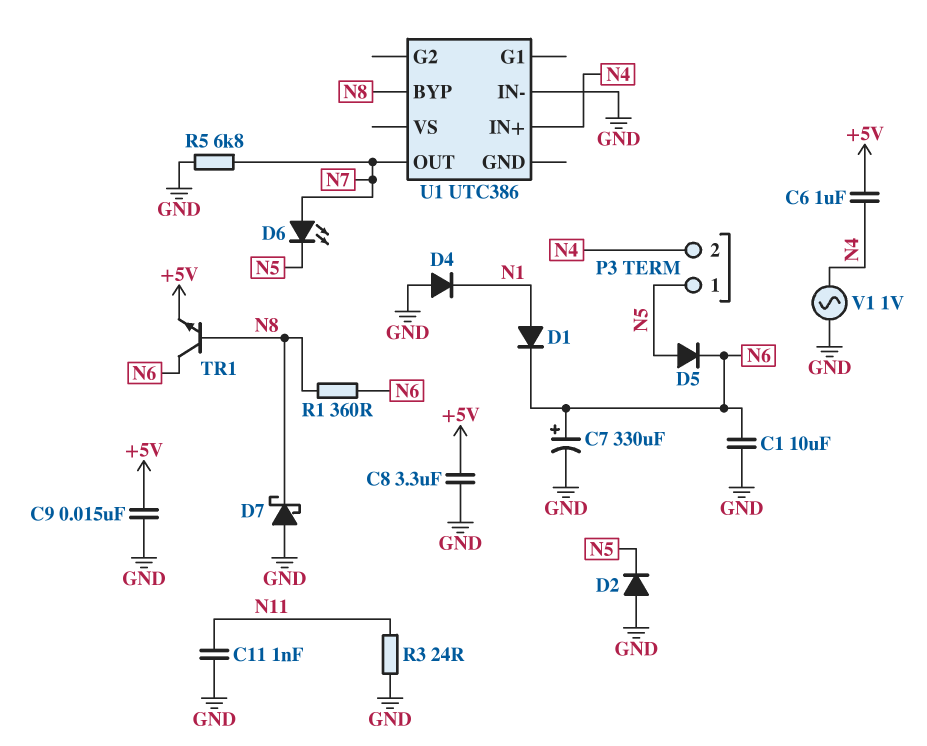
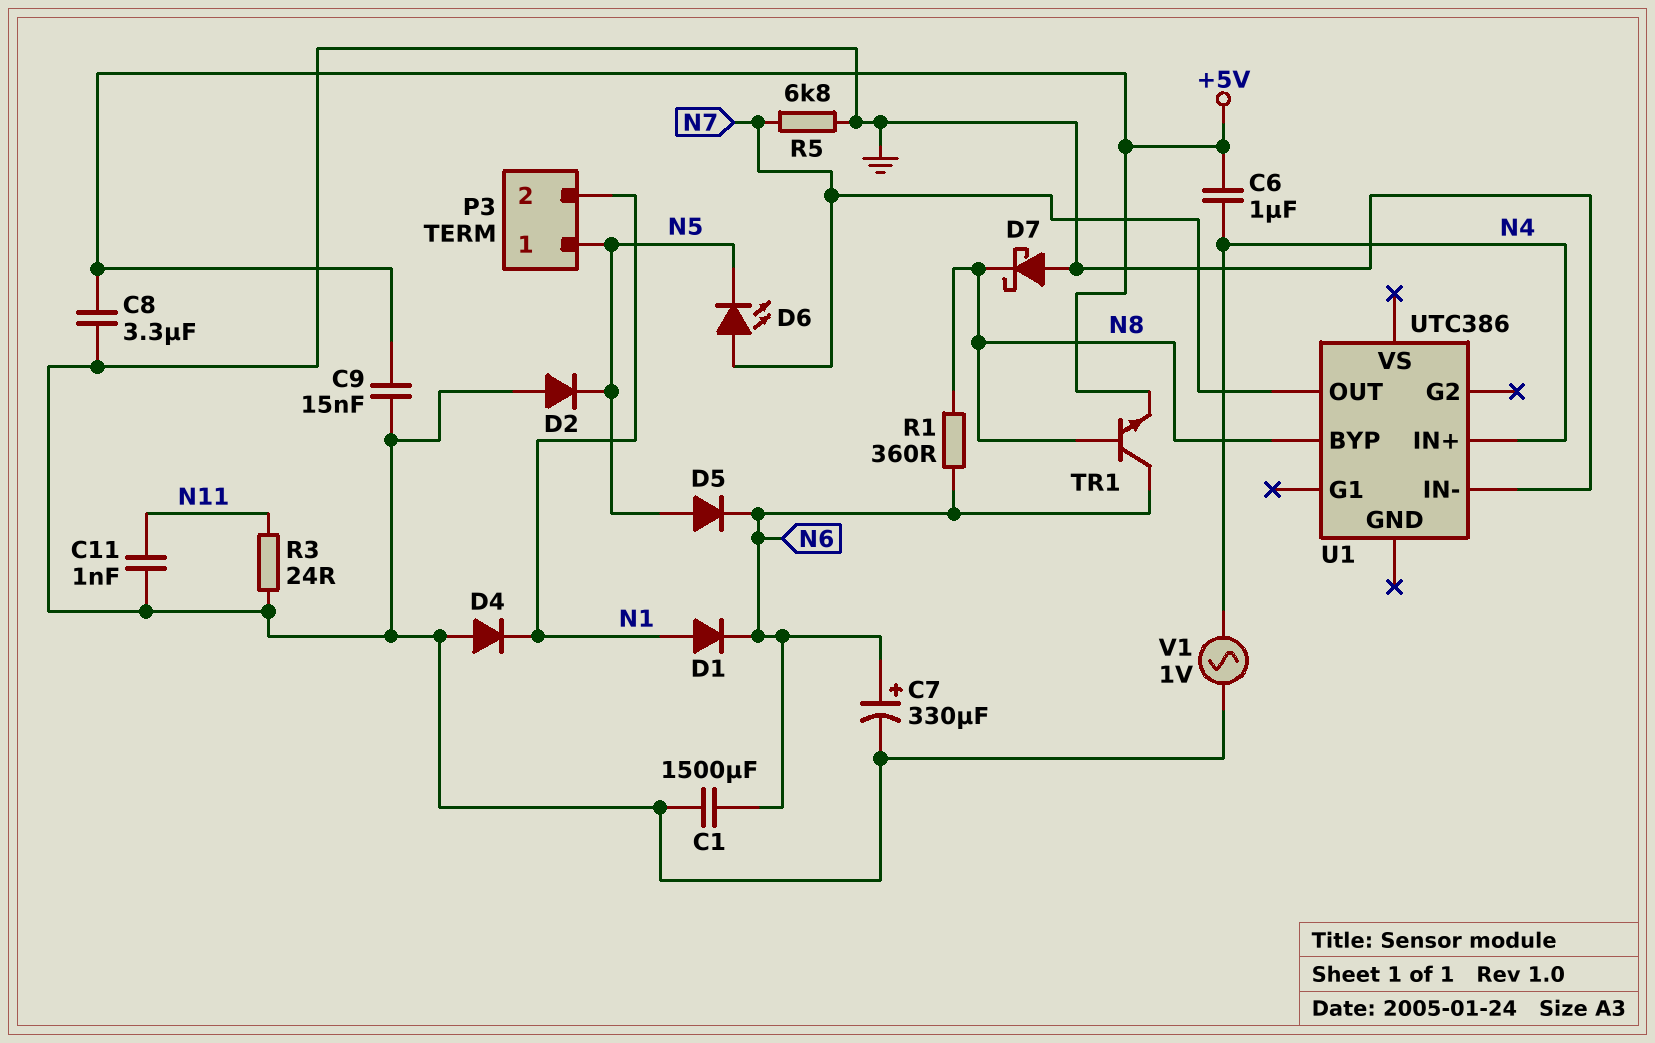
C1: 10uF (GND, N6) -> 1500uF (GND, N6)
P3 pin 2: N4 -> N1

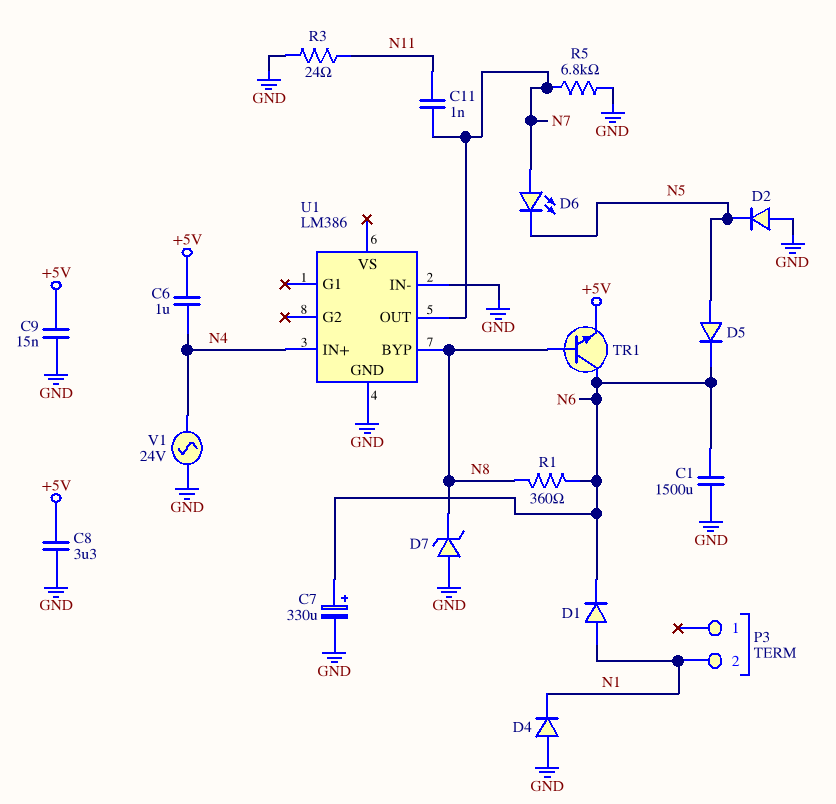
C11: 1nF (GND, N11) -> 1nF (N7, N11)
D7: schottky (A GND, K N8) -> zener (A GND, K N8)
P3 pin 1: N5 -> none
U1: UTC386 -> LM386
U1 pin GND: none -> GND
V1: AC 1V (GND, N4) -> AC 24V (GND, N4)

